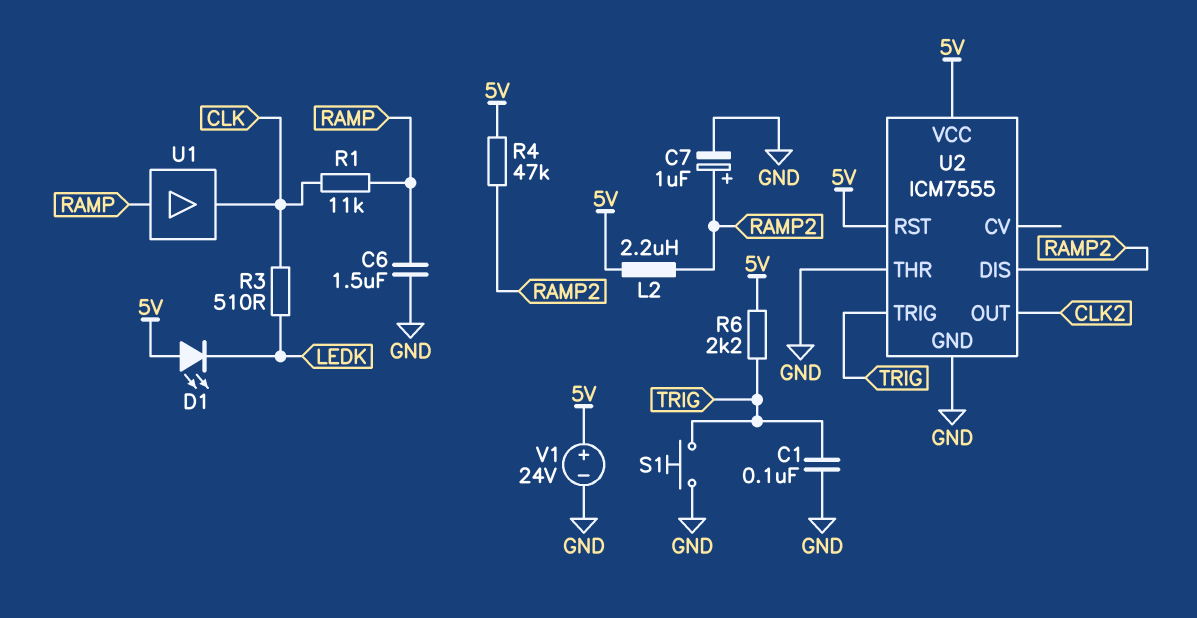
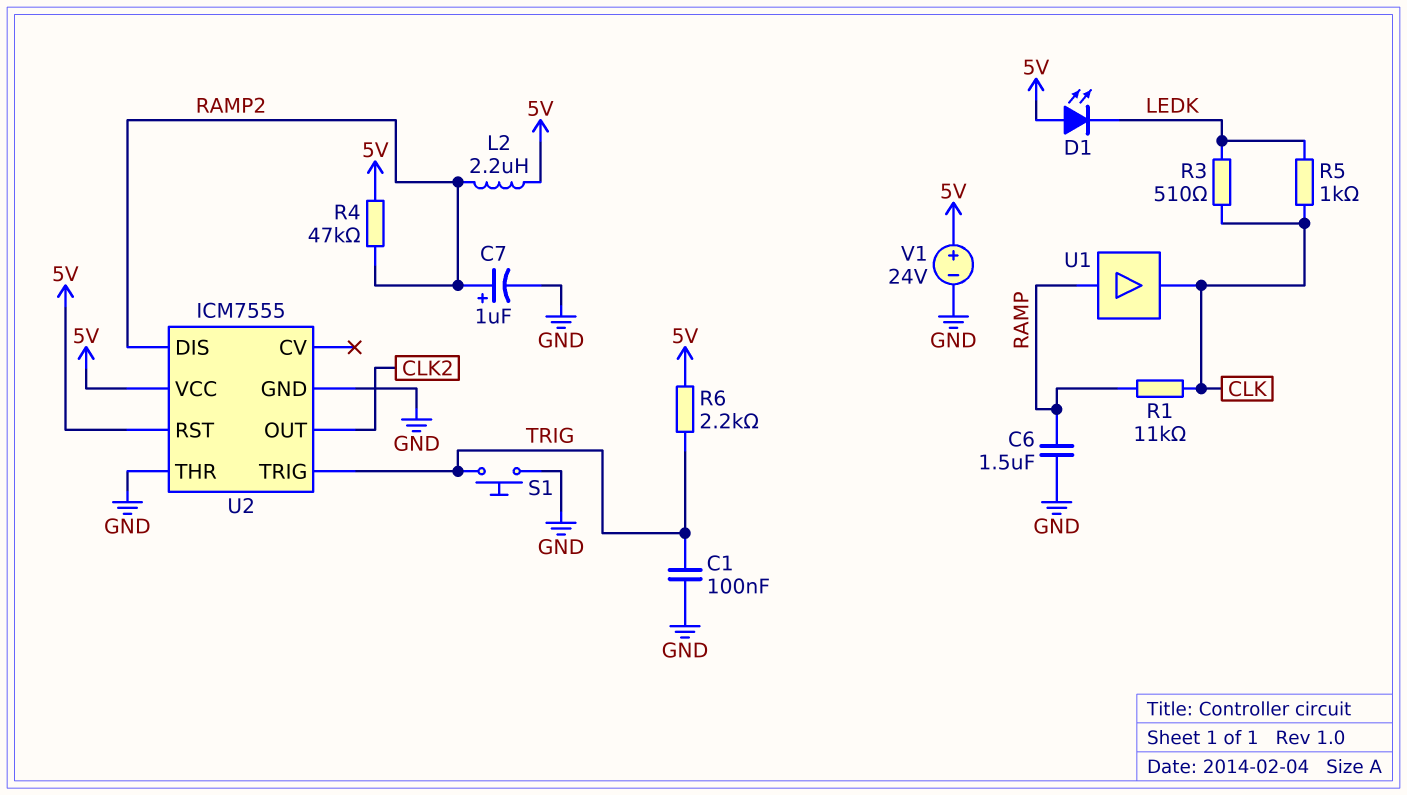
R5: none -> 1k (CLK, LEDK)

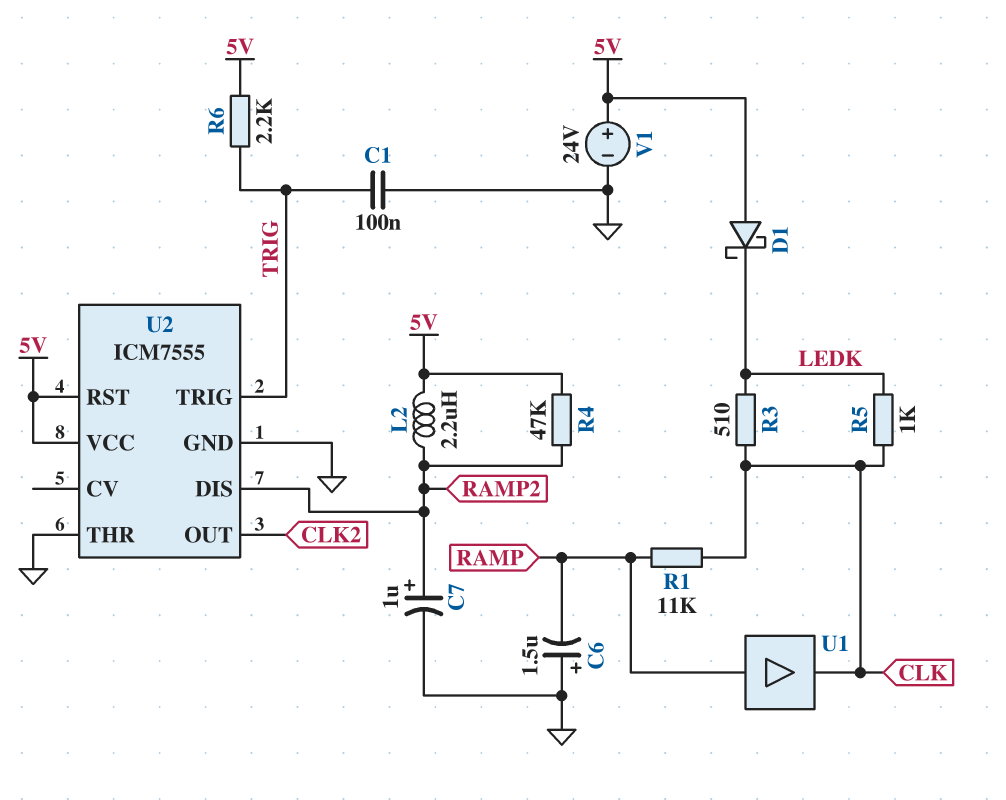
C6: 1.5uF (GND, RAMP) -> 1.5uF (plus GND, minus RAMP)
D1: LED (A 5V, K LEDK) -> schottky (A 5V, K LEDK)
S1: button (GND, TRIG) -> none

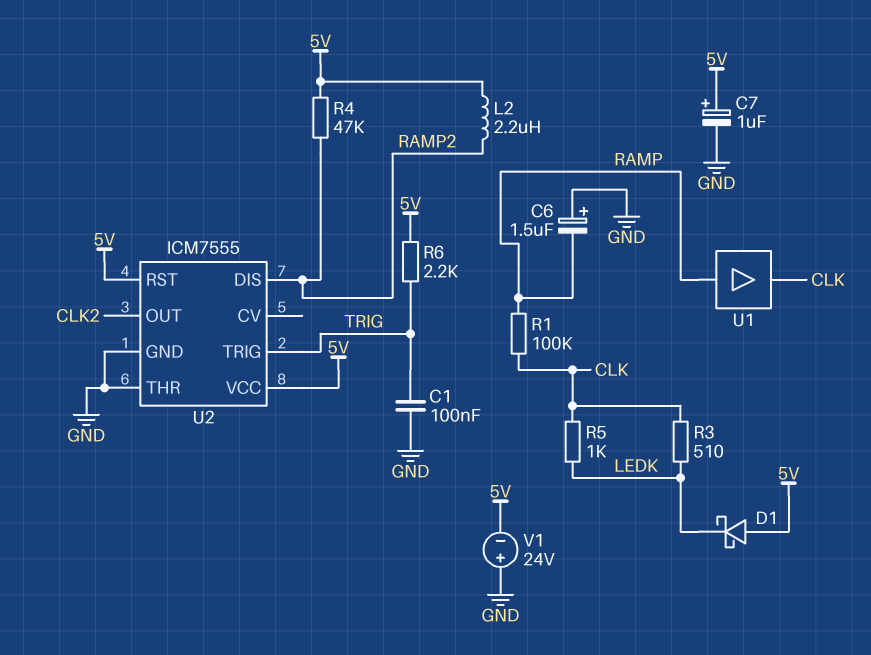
C7: 1uF (plus RAMP2, minus GND) -> 1uF (plus 5V, minus GND)
R1: 11k (CLK, RAMP) -> 100k (CLK, RAMP)
V1: 24V (plus 5V, minus GND) -> 24V (plus GND, minus 5V)

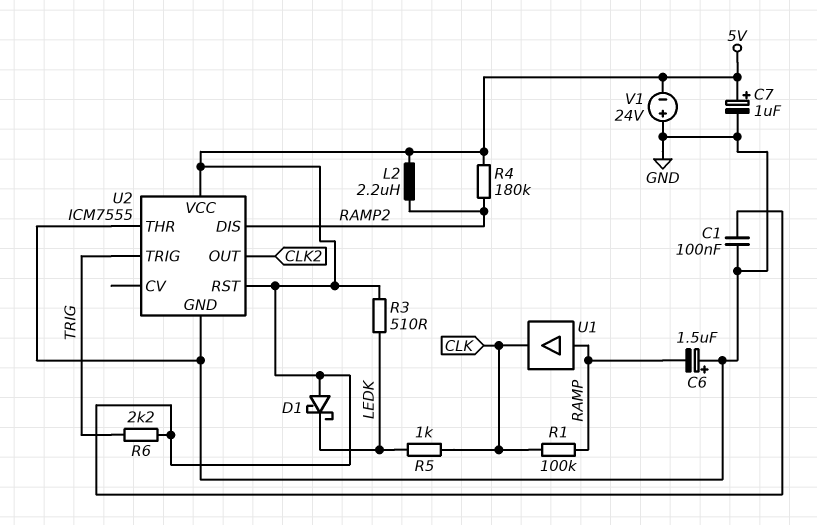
C1: 100nF (GND, TRIG) -> 100nF (5V, GND)
R3: 510 (CLK, LEDK) -> 510 (5V, LEDK)
R4: 47k (5V, RAMP2) -> 180k (5V, RAMP2)

